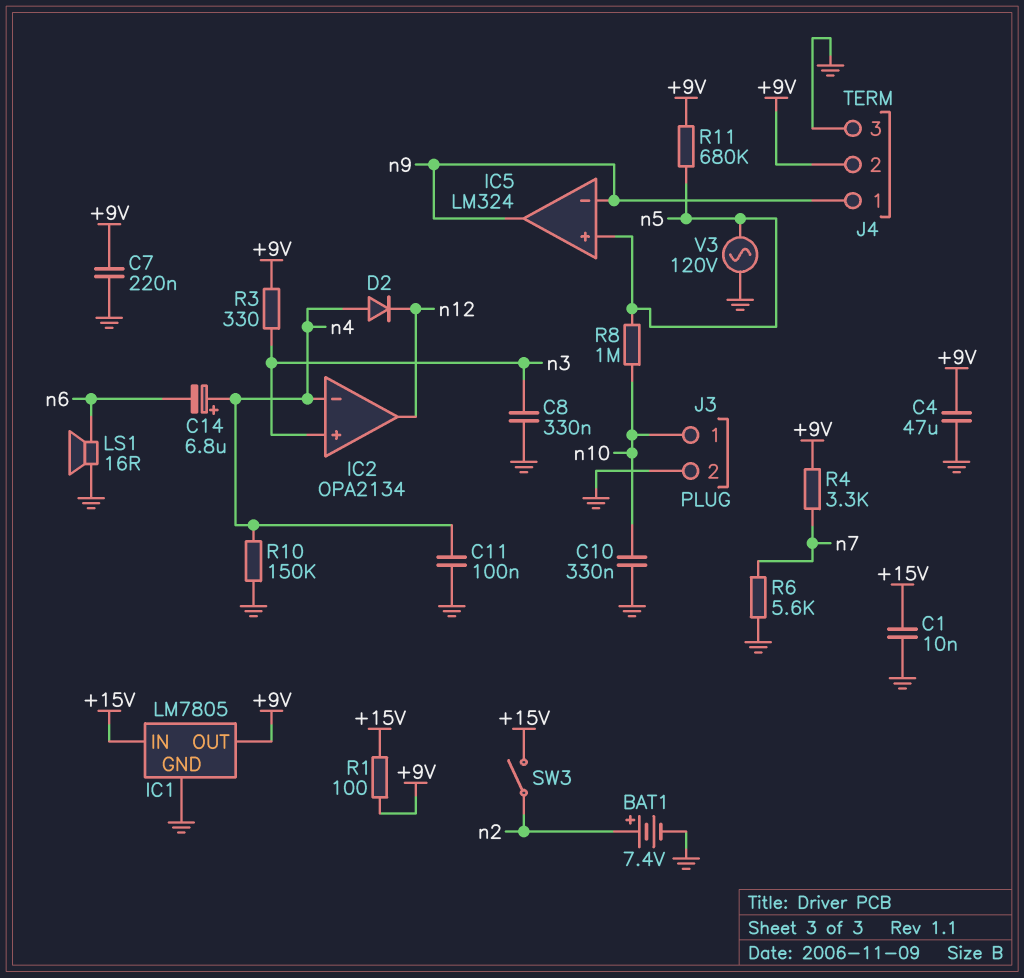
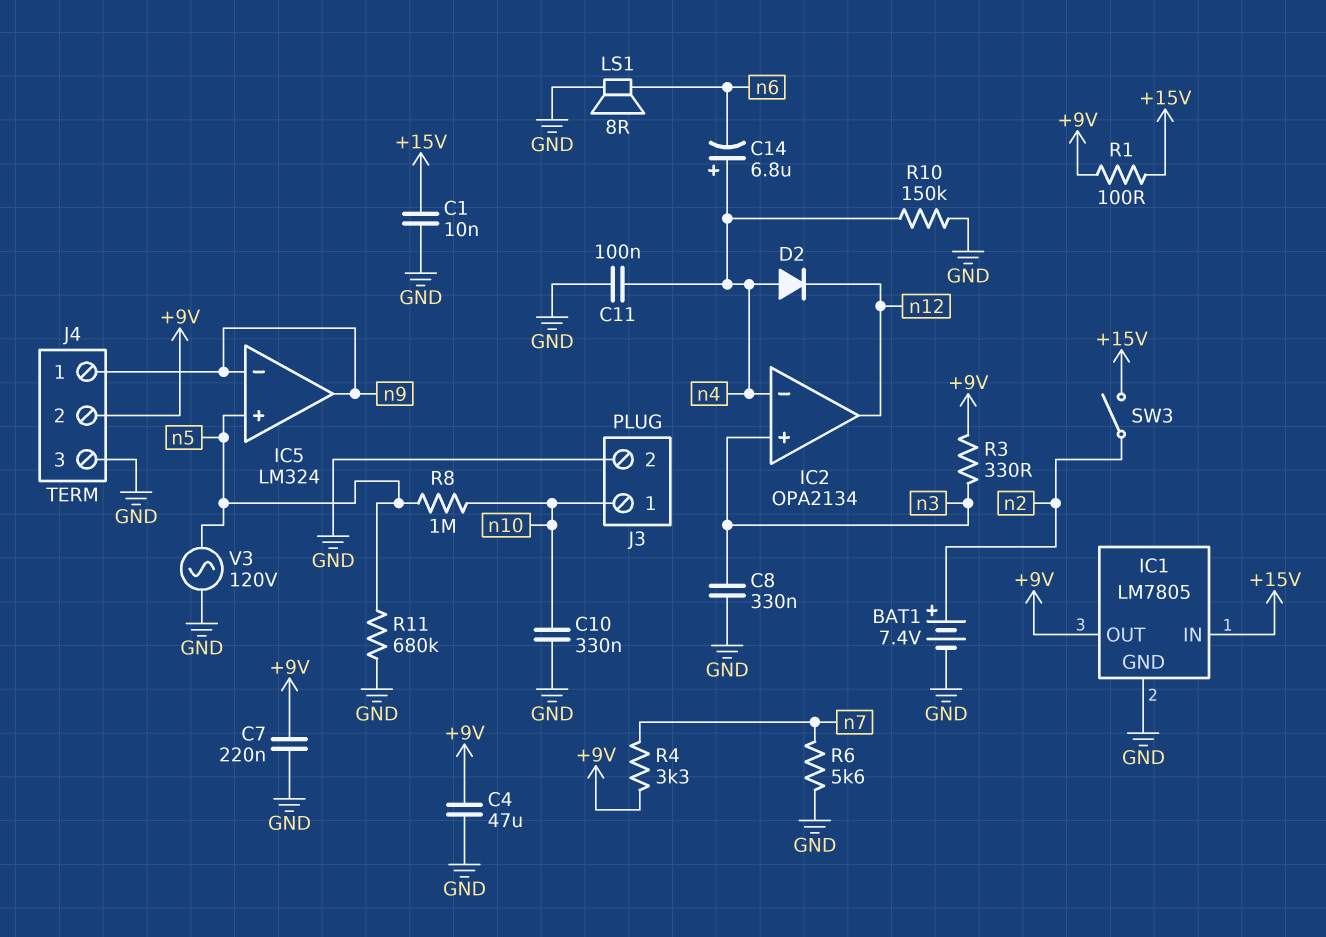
LS1: speaker 16R (GND, n6) -> speaker 8R (GND, n6)
R11: 680k (+9V, n5) -> 680k (GND, n5)

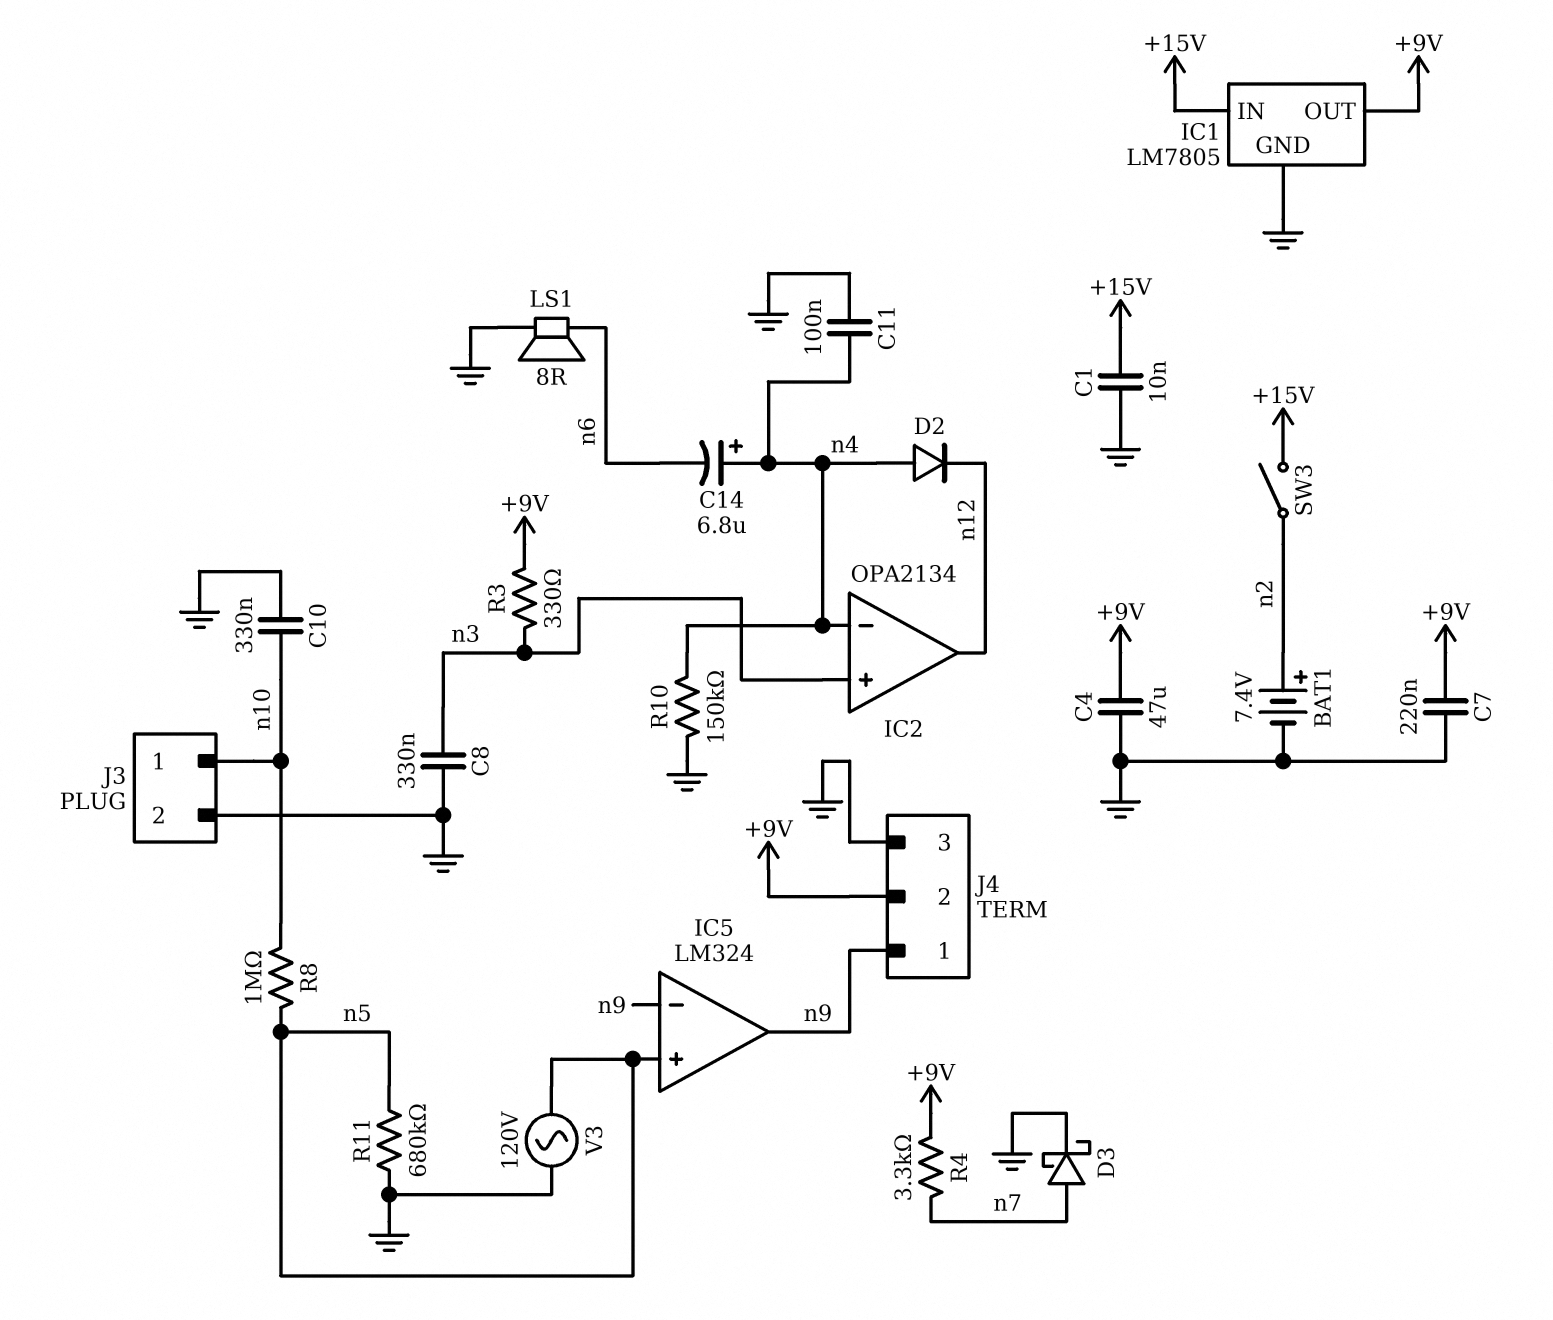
D3: none -> schottky (A n7, K GND)
R1: 100 (+9V, +15V) -> none
R6: 5.6k (GND, n7) -> none

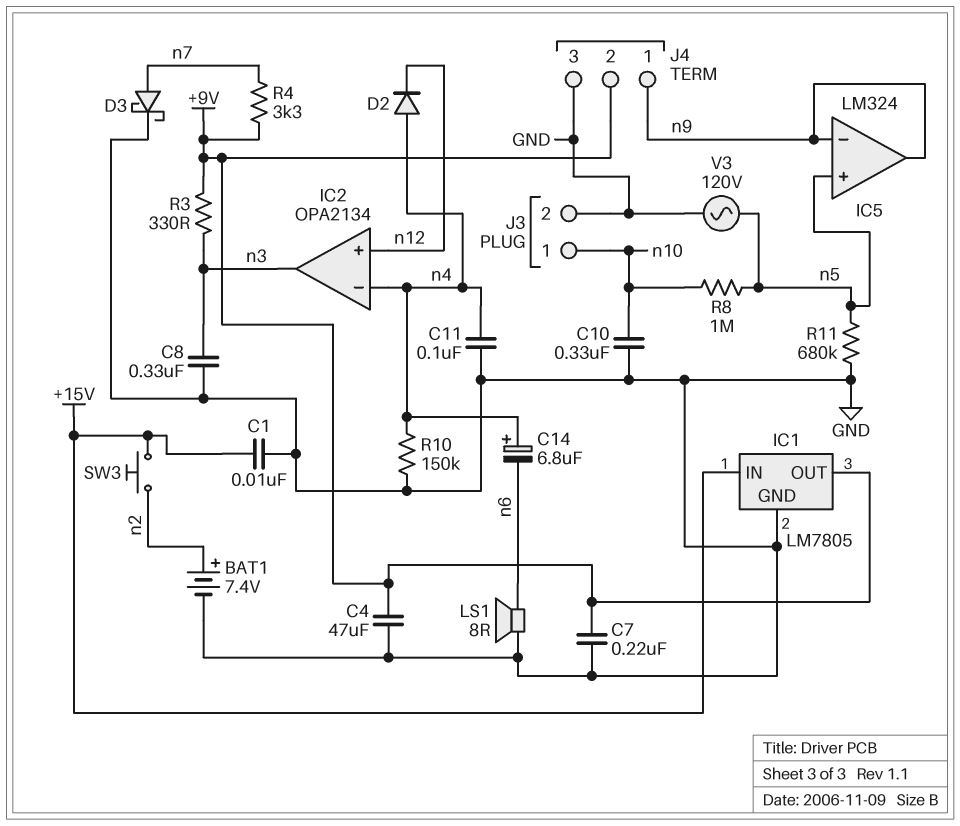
IC2 pin in+: n3 -> n12
IC2 pin out: n12 -> n3
SW3: switch (+15V, n2) -> button (+15V, n2)

